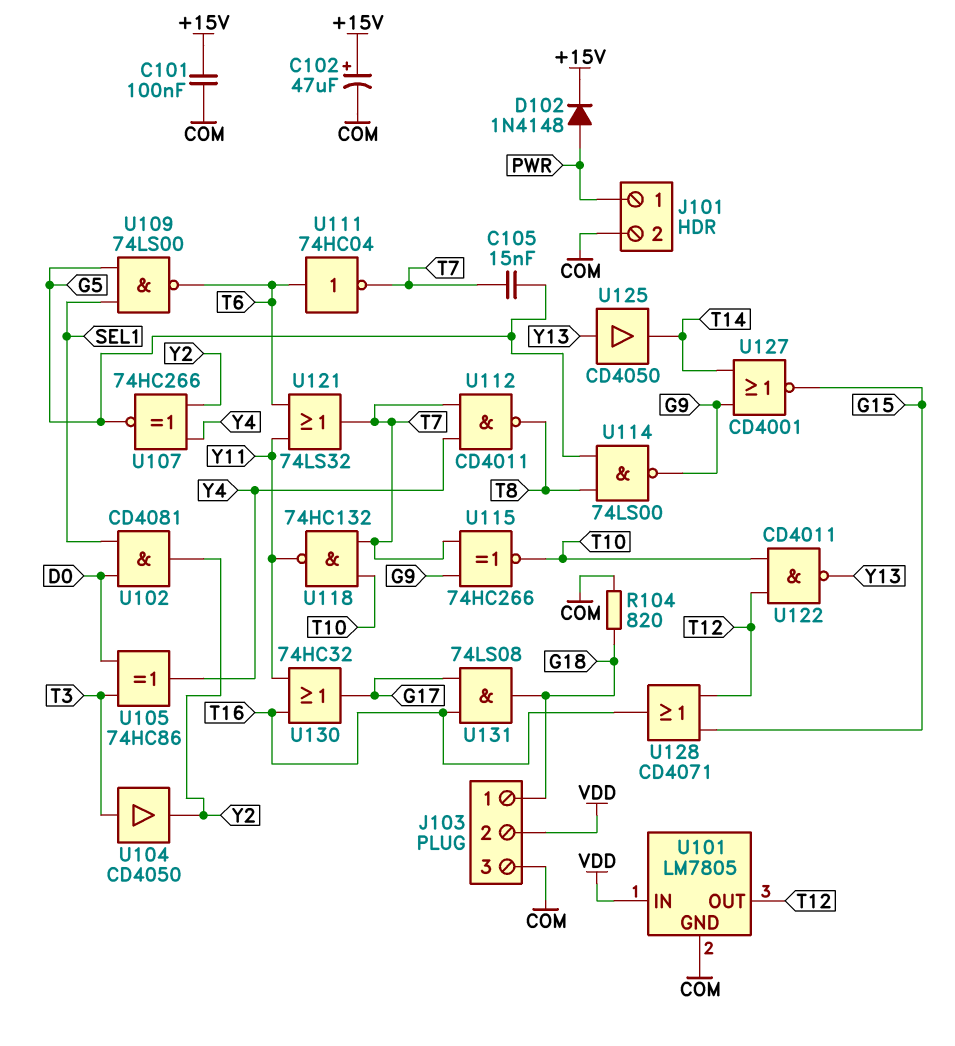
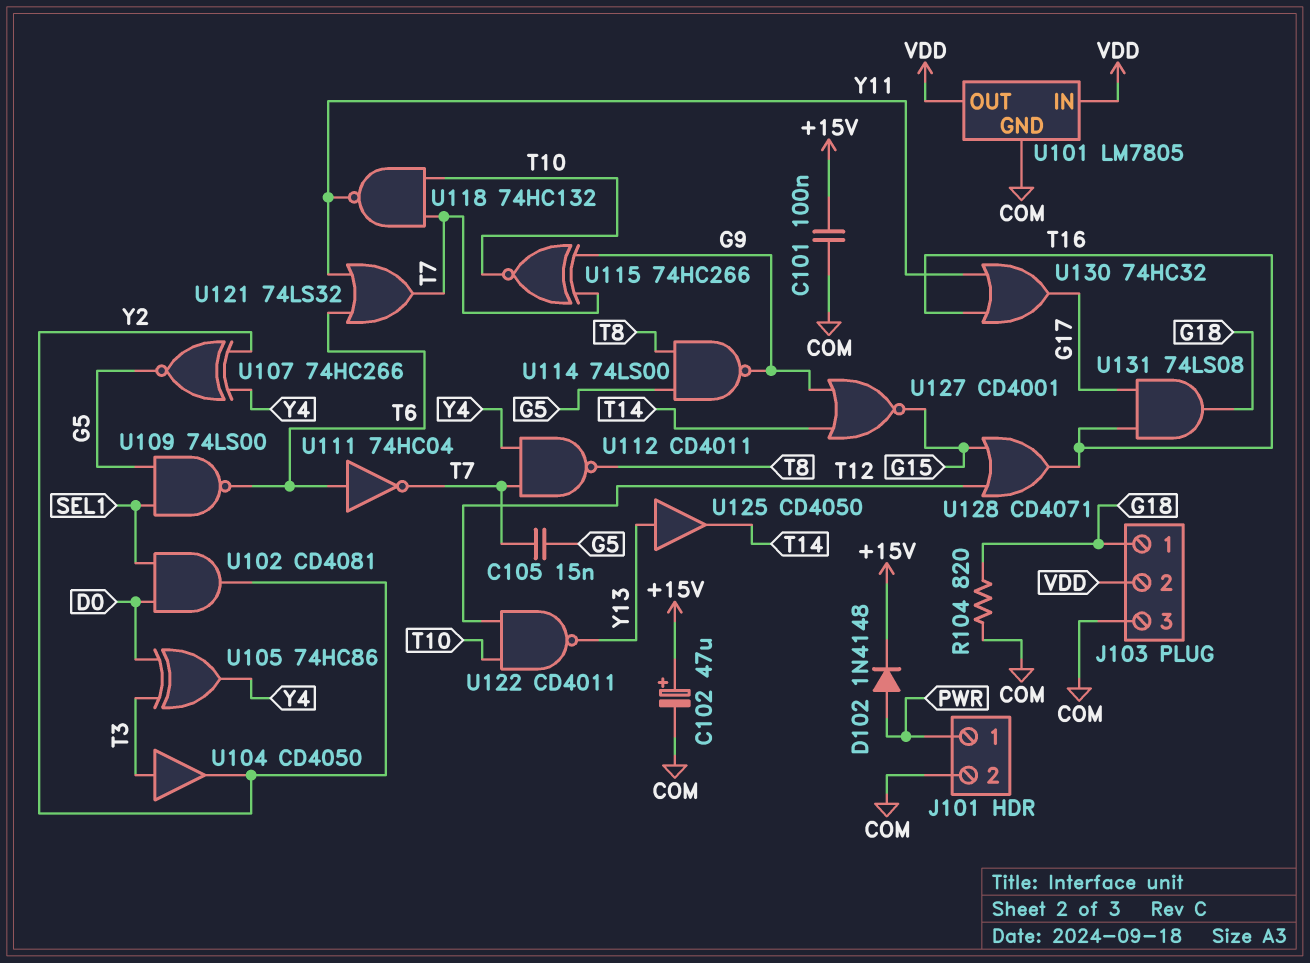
U101 pin OUT: T12 -> VDD

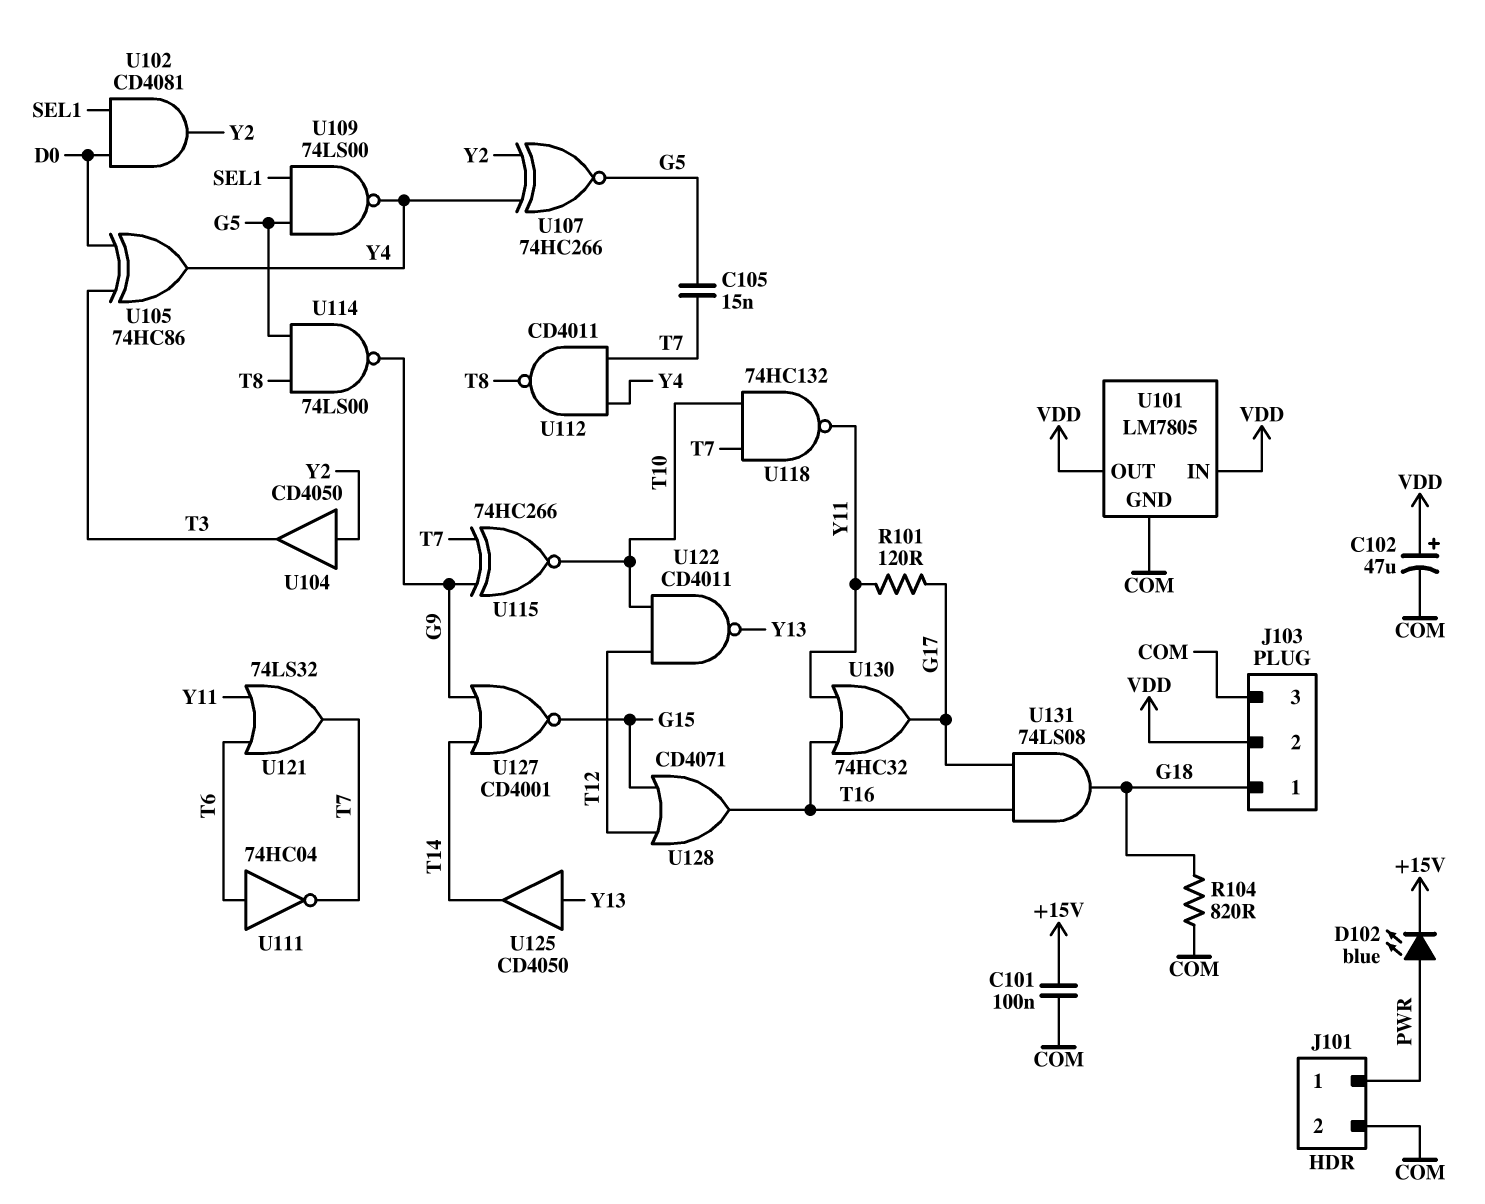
C102: 47uF (plus +15V, minus COM) -> 47uF (plus VDD, minus COM)
D102: diode 1N4148 (A PWR, K +15V) -> LED blue (A PWR, K +15V)
R101: none -> 120 (G17, Y11)
U104: buffer CD4050 (in T3, out Y2) -> buffer CD4050 (in Y2, out T3)
U109: NAND 74LS00 (in G5, in SEL1, out T6) -> NAND 74LS00 (in G5, in SEL1, out Y4)

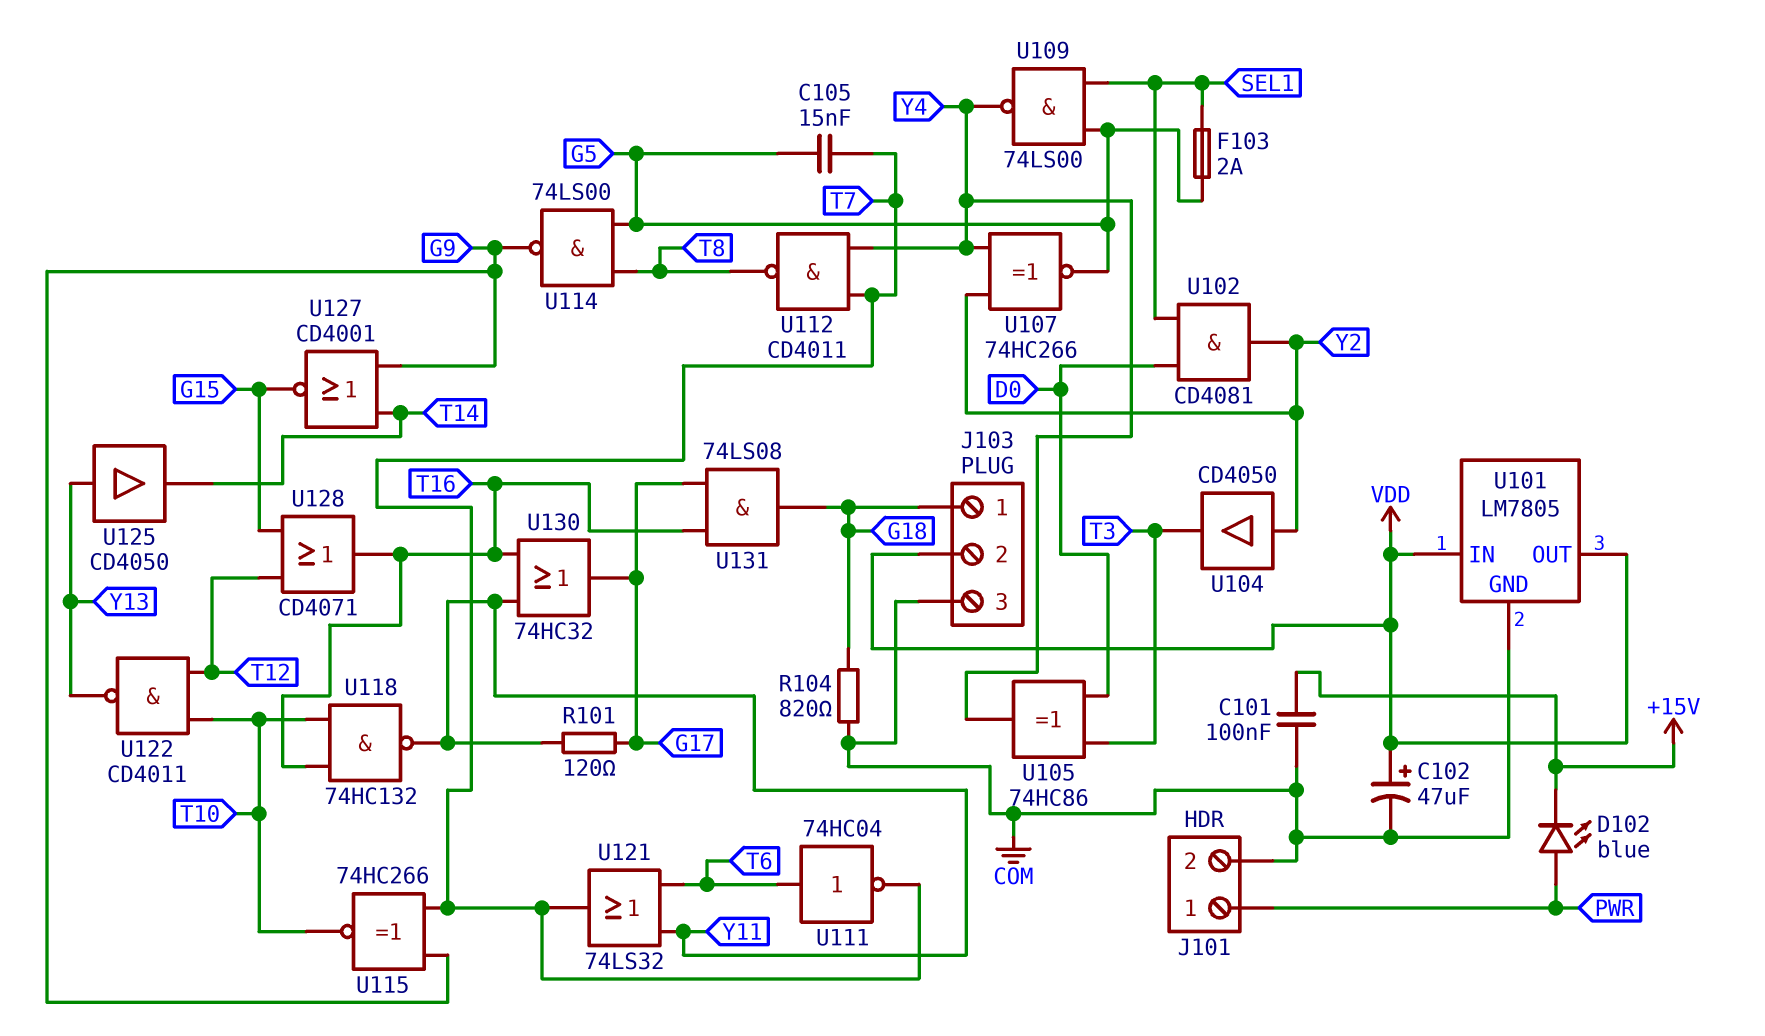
F103: none -> 2A (G5, SEL1)
U118: NAND 74HC132 (in T7, in T10, out Y11) -> NAND 74HC132 (in T10, in T16, out Y11)

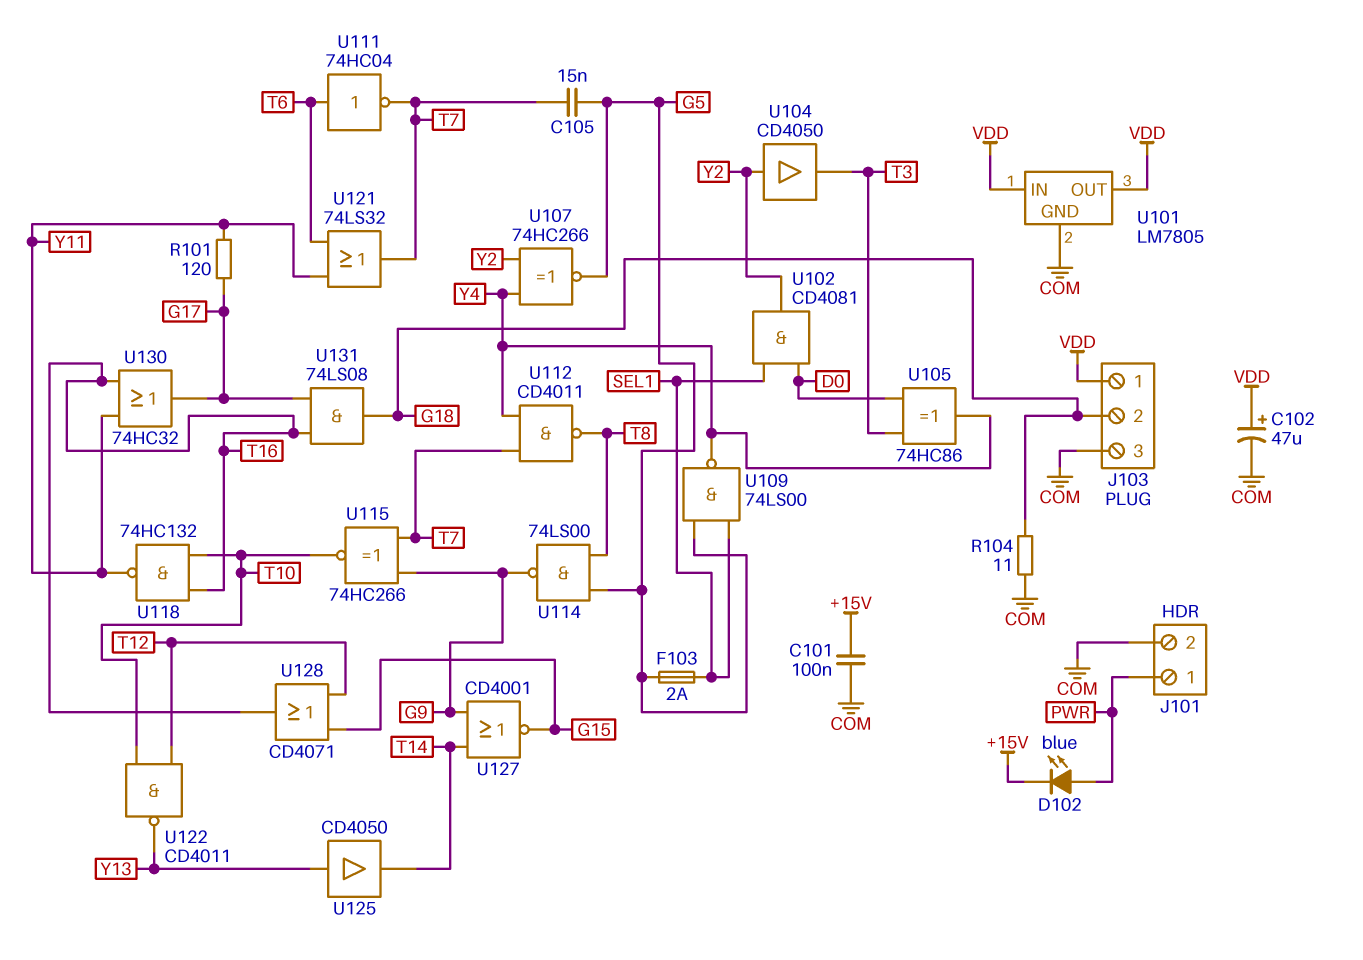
J103 pin 1: G18 -> VDD
J103 pin 2: VDD -> G18
R104: 820 (COM, G18) -> 11 (COM, G18)

